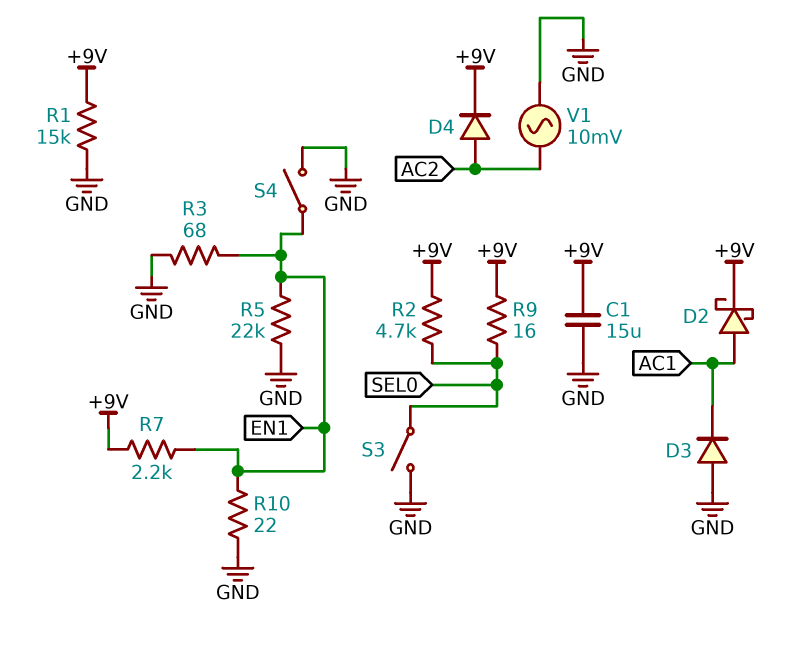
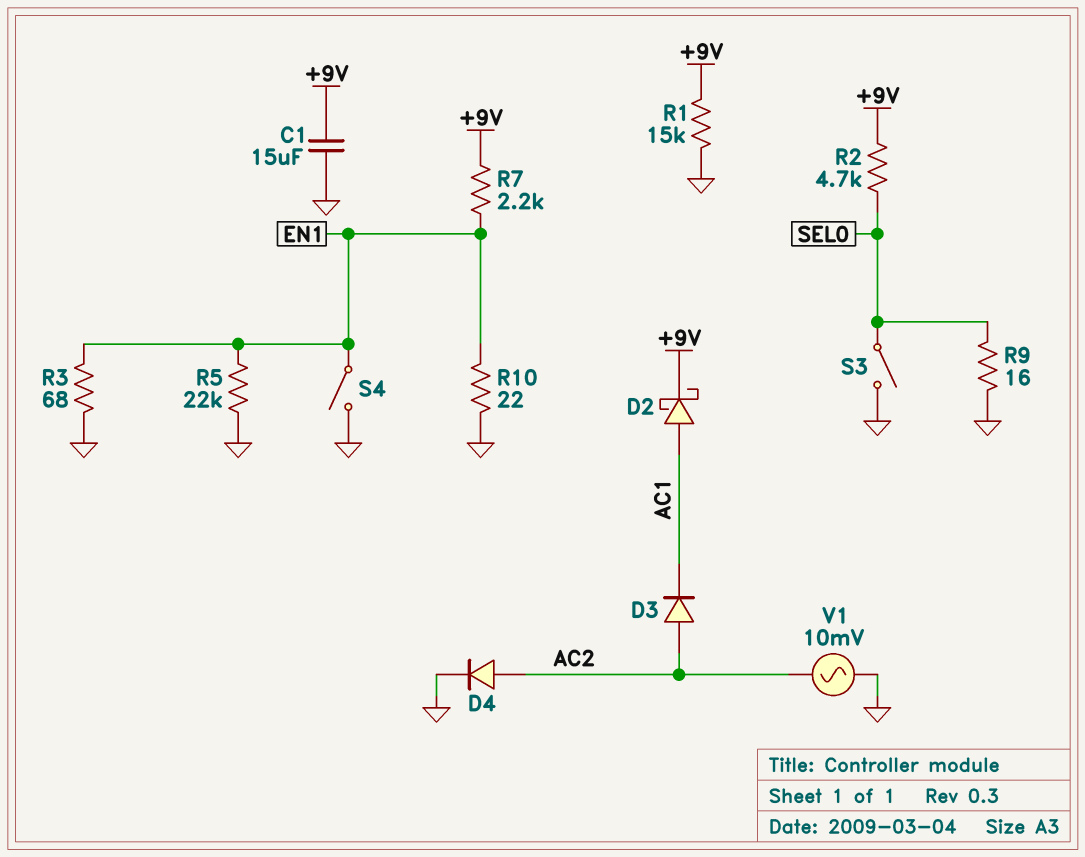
D3: diode (A GND, K AC1) -> diode (A AC2, K AC1)
D4: diode (A AC2, K +9V) -> diode (A AC2, K GND)
R9: 16 (+9V, SEL0) -> 16 (GND, SEL0)

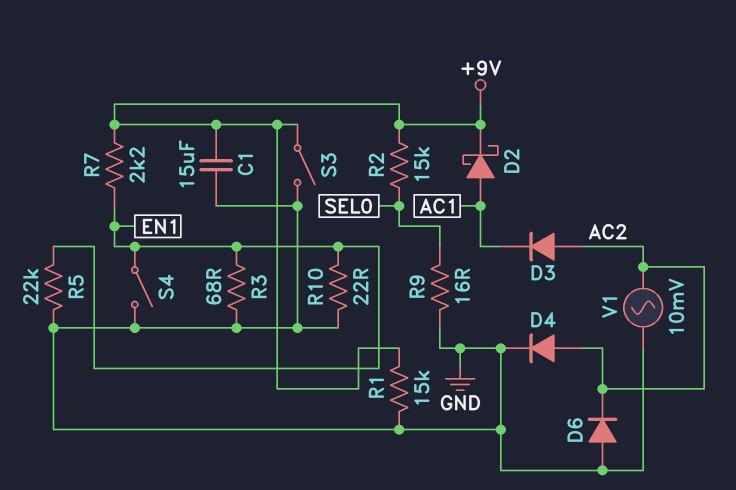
D6: none -> diode (A GND, K AC2)
R2: 4.7k (+9V, SEL0) -> 15k (+9V, SEL0)
S3: switch (GND, SEL0) -> switch (+9V, GND)

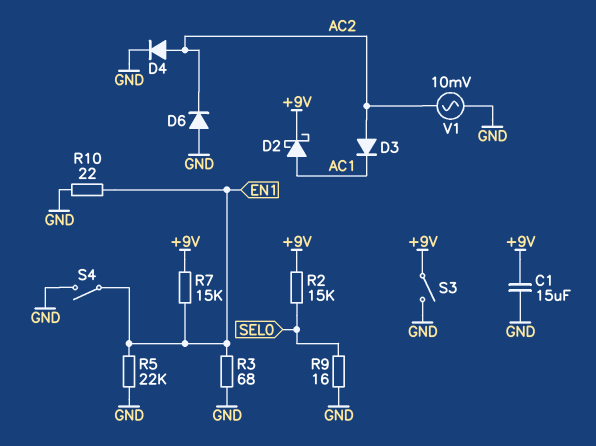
R1: 15k (+9V, GND) -> none
R7: 2.2k (+9V, EN1) -> 15k (+9V, EN1)

